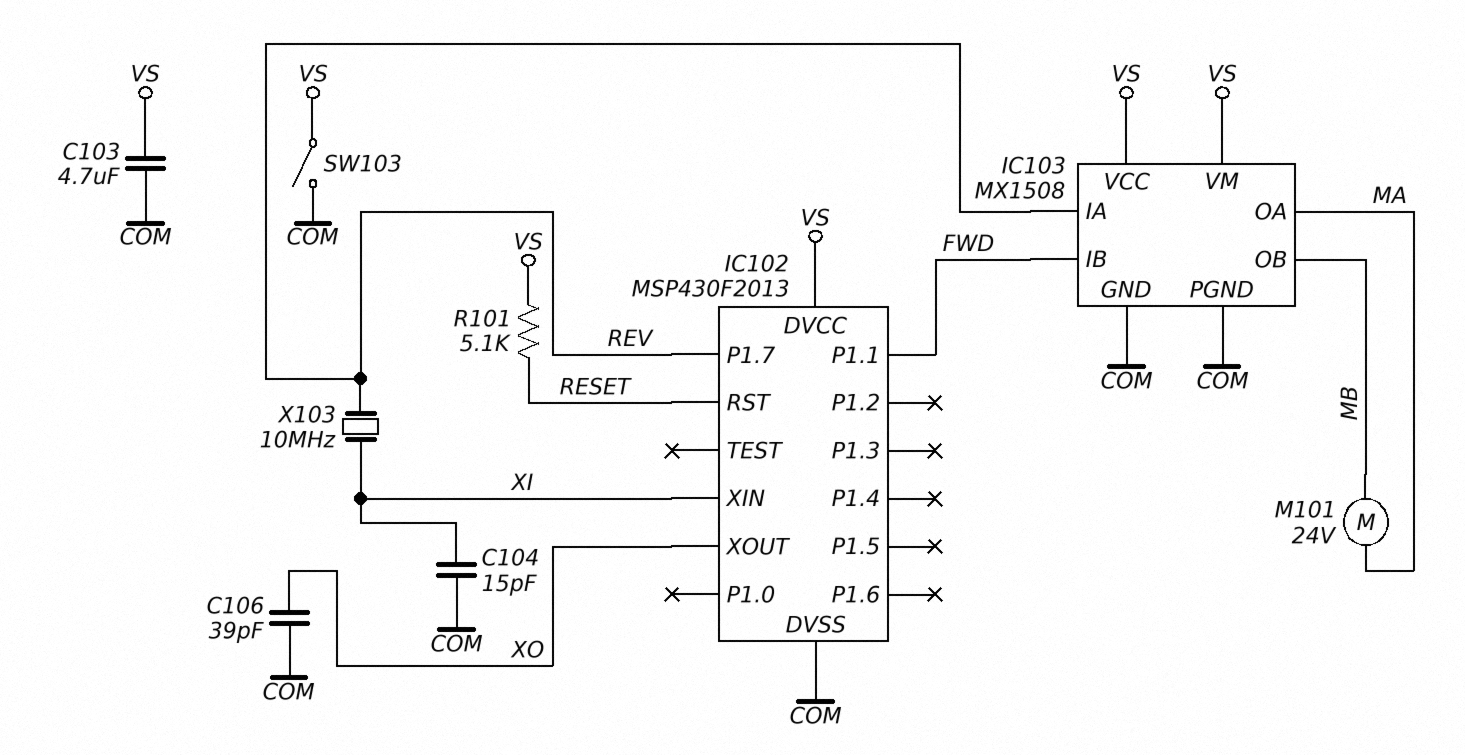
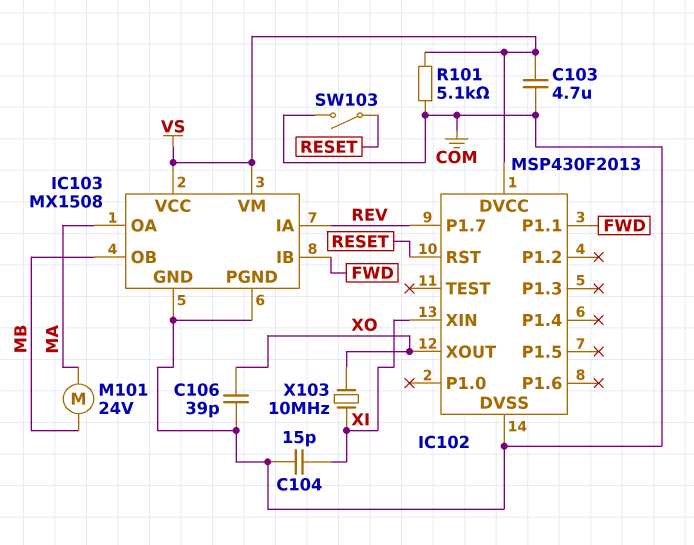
R101: 5.1k (RESET, VS) -> 5.1k (COM, VS)
SW103: switch (COM, VS) -> switch (COM, RESET)
X103: 10MHz (REV, XI) -> 10MHz (XI, XO)

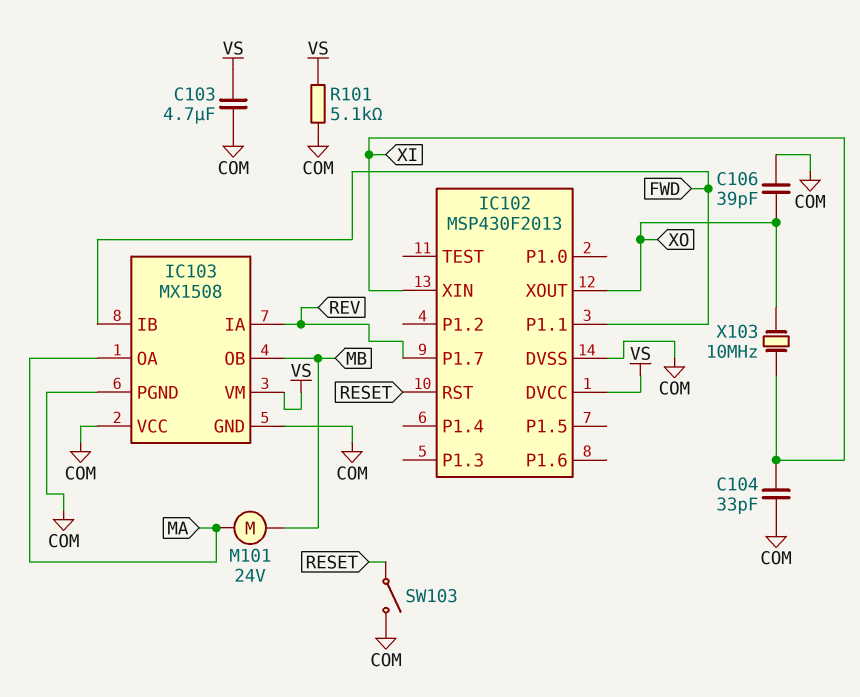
C104: 15pF (COM, XI) -> 33pF (COM, XI)
IC103 pin VCC: VS -> COM

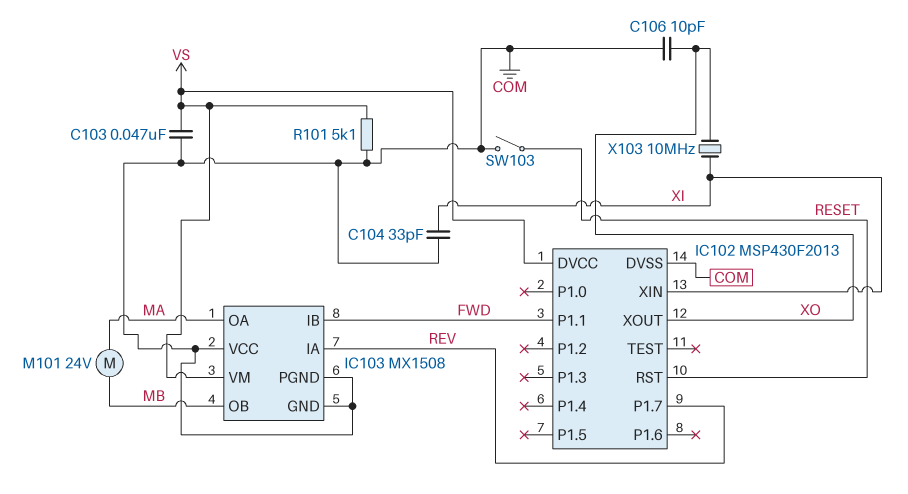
C103: 4.7uF (COM, VS) -> 47nF (COM, VS)
C106: 39pF (COM, XO) -> 10pF (COM, XO)

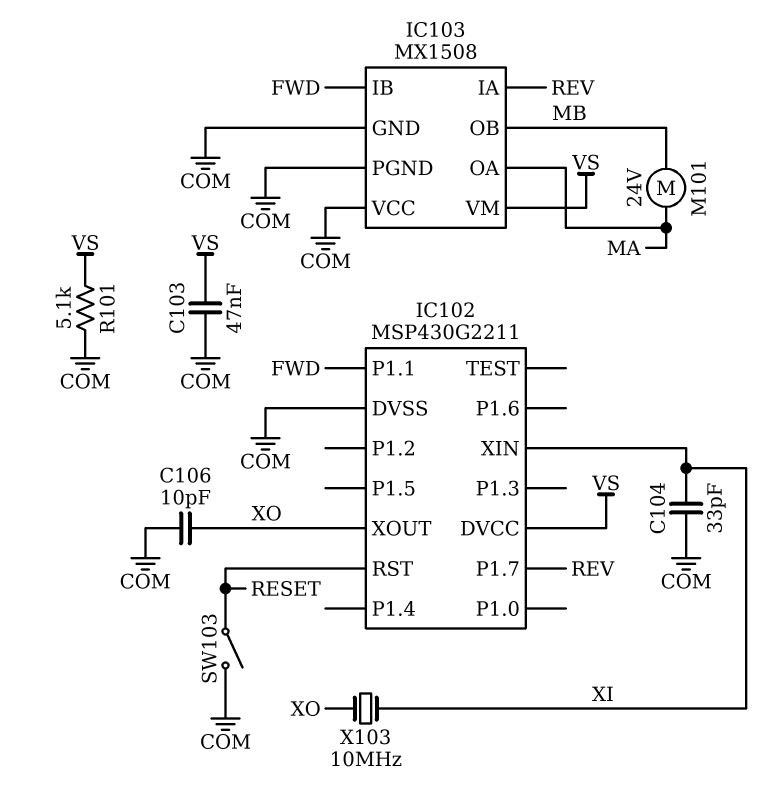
IC102: MSP430F2013 -> MSP430G2211

